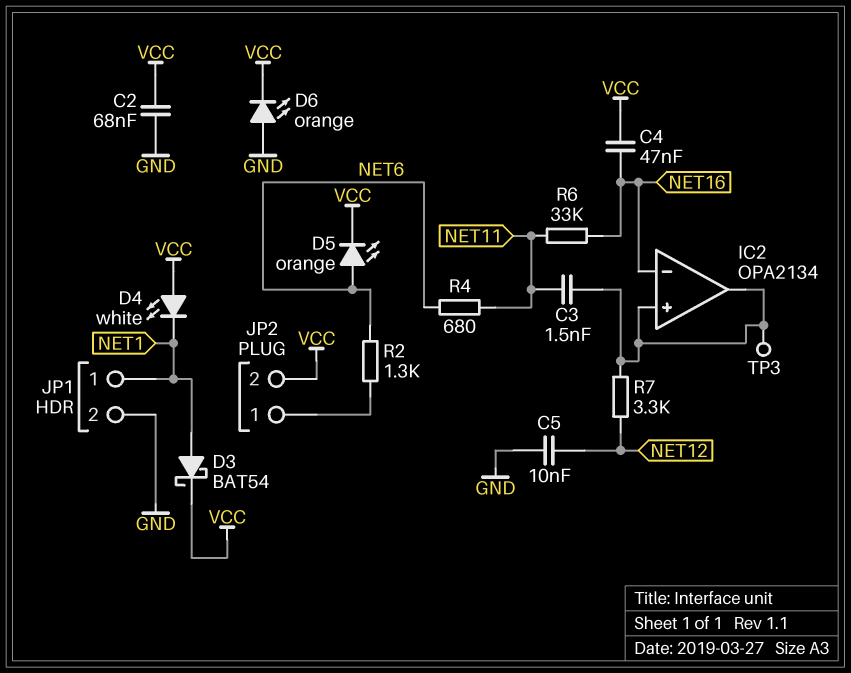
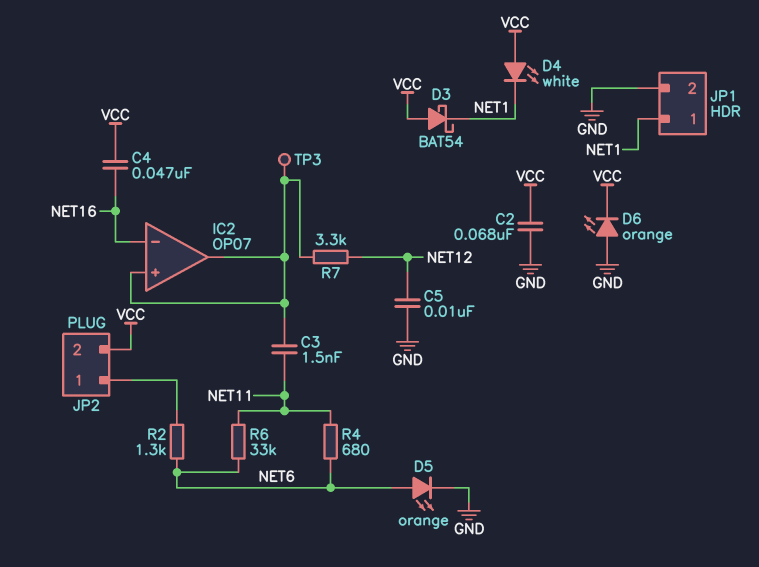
D3: schottky BAT54 (A NET1, K VCC) -> schottky BAT54 (A VCC, K NET1)
D5: LED orange (A NET6, K VCC) -> LED orange (A NET6, K GND)
IC2: OPA2134 -> OP07
R6: 33k (NET11, NET16) -> 33k (NET6, NET11)

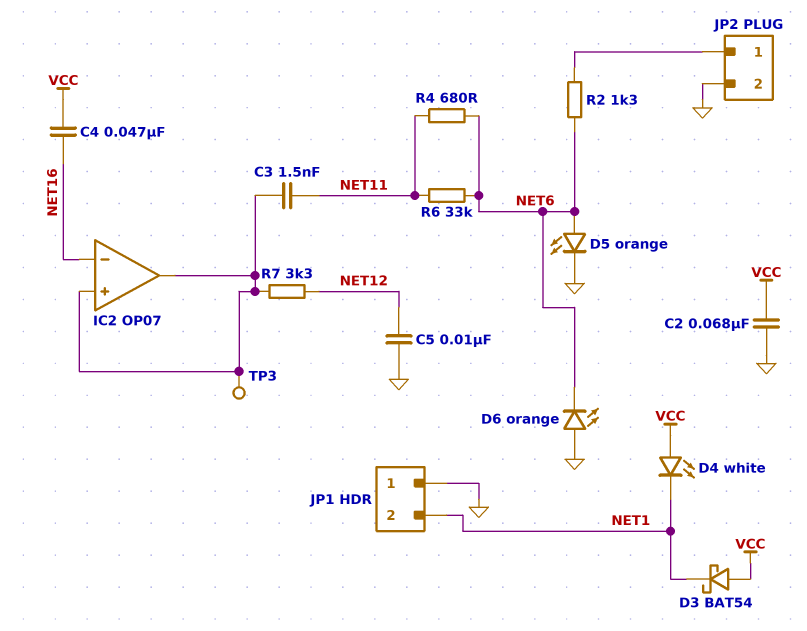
D6: LED orange (A GND, K VCC) -> LED orange (A GND, K NET6)
JP1 pin 1: NET1 -> GND
JP1 pin 2: GND -> NET1
JP2 pin 2: VCC -> GND

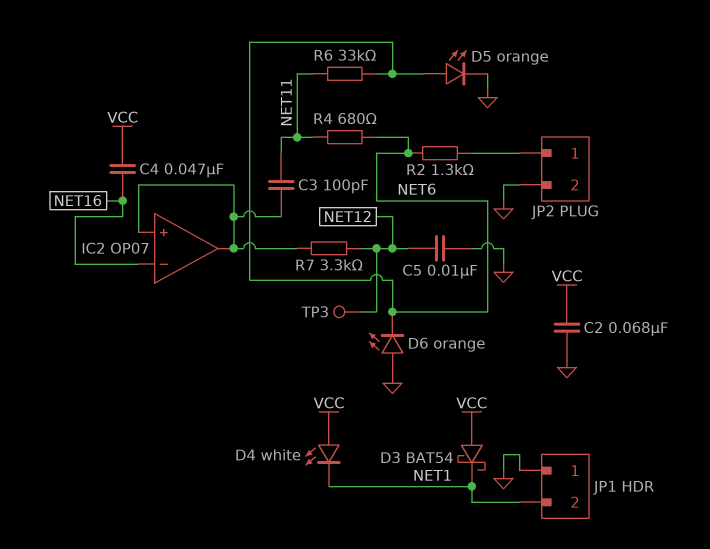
C3: 1.5nF (IC2/in+, NET11) -> 100pF (IC2/in+, NET11)
TP3: test point (IC2/in+) -> test point (NET12)

